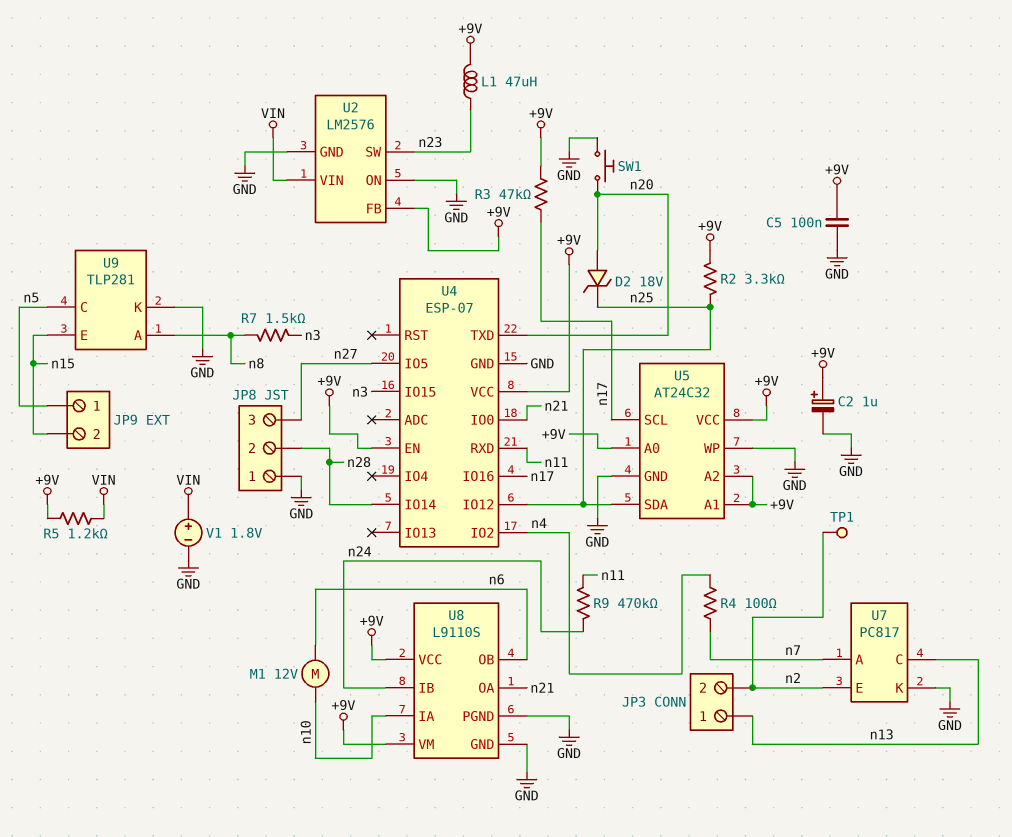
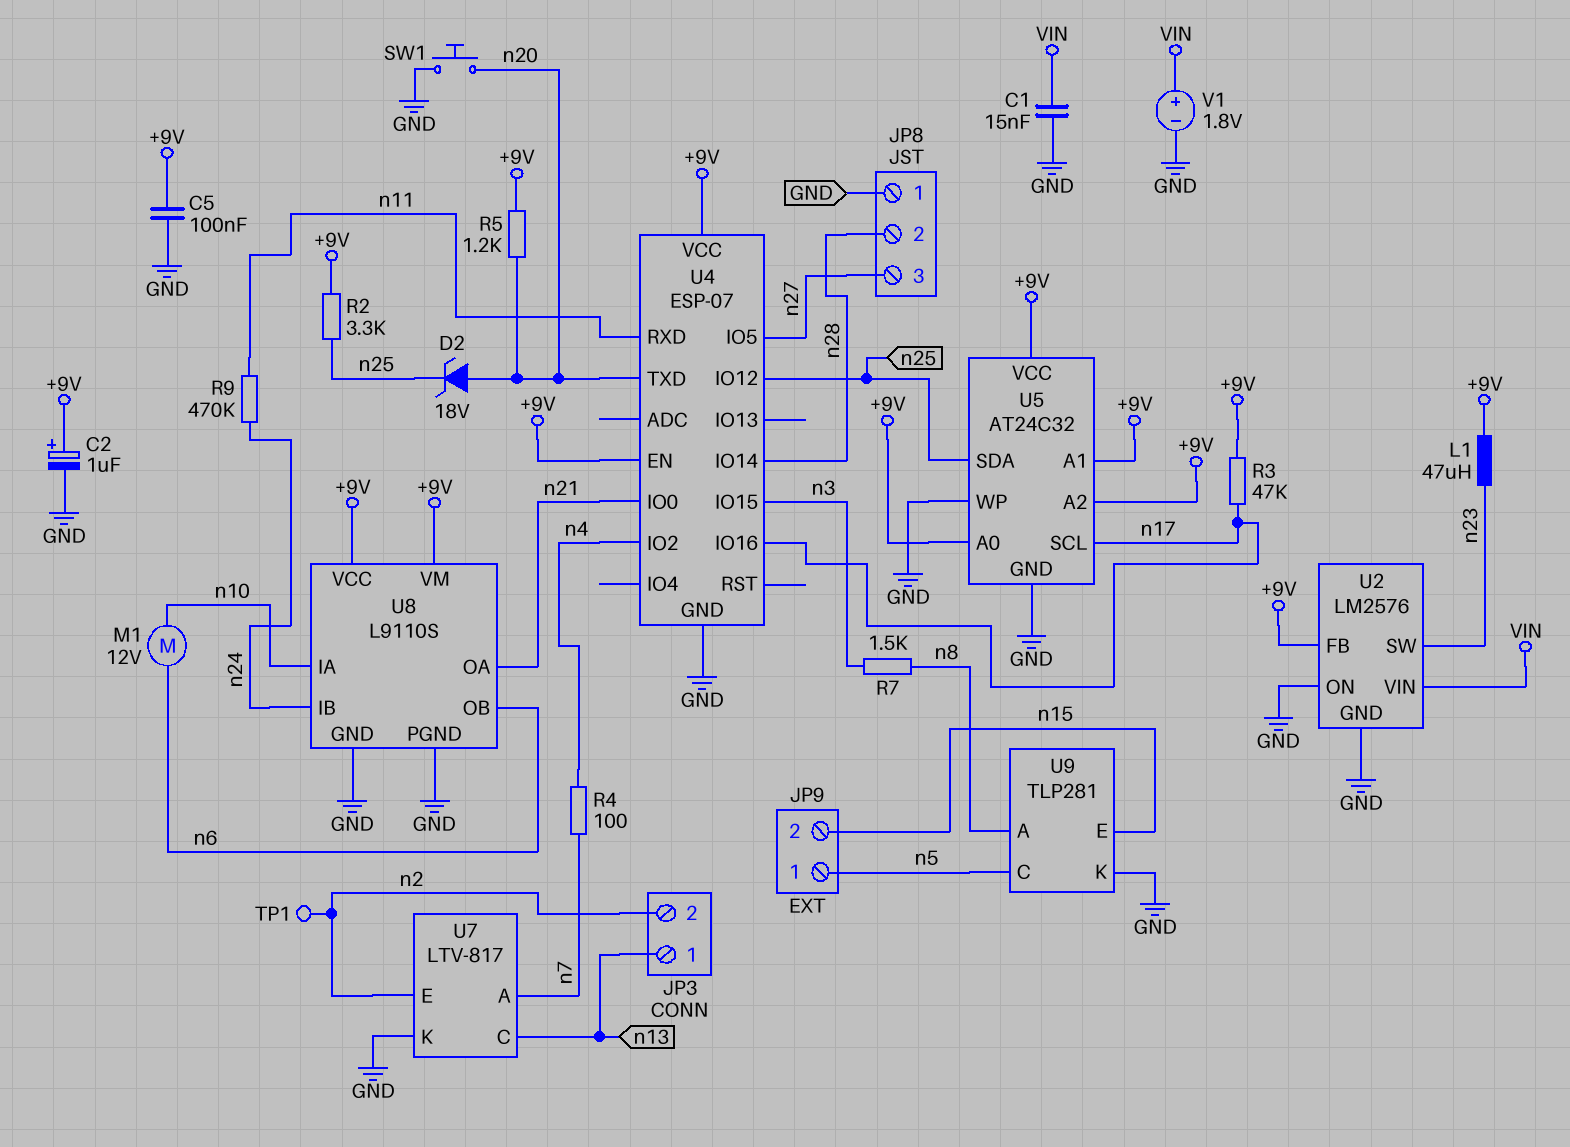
C1: none -> 15nF (GND, VIN)
R5: 1.2k (+9V, VIN) -> 1.2k (+9V, n20)
U7: PC817 -> LTV-817

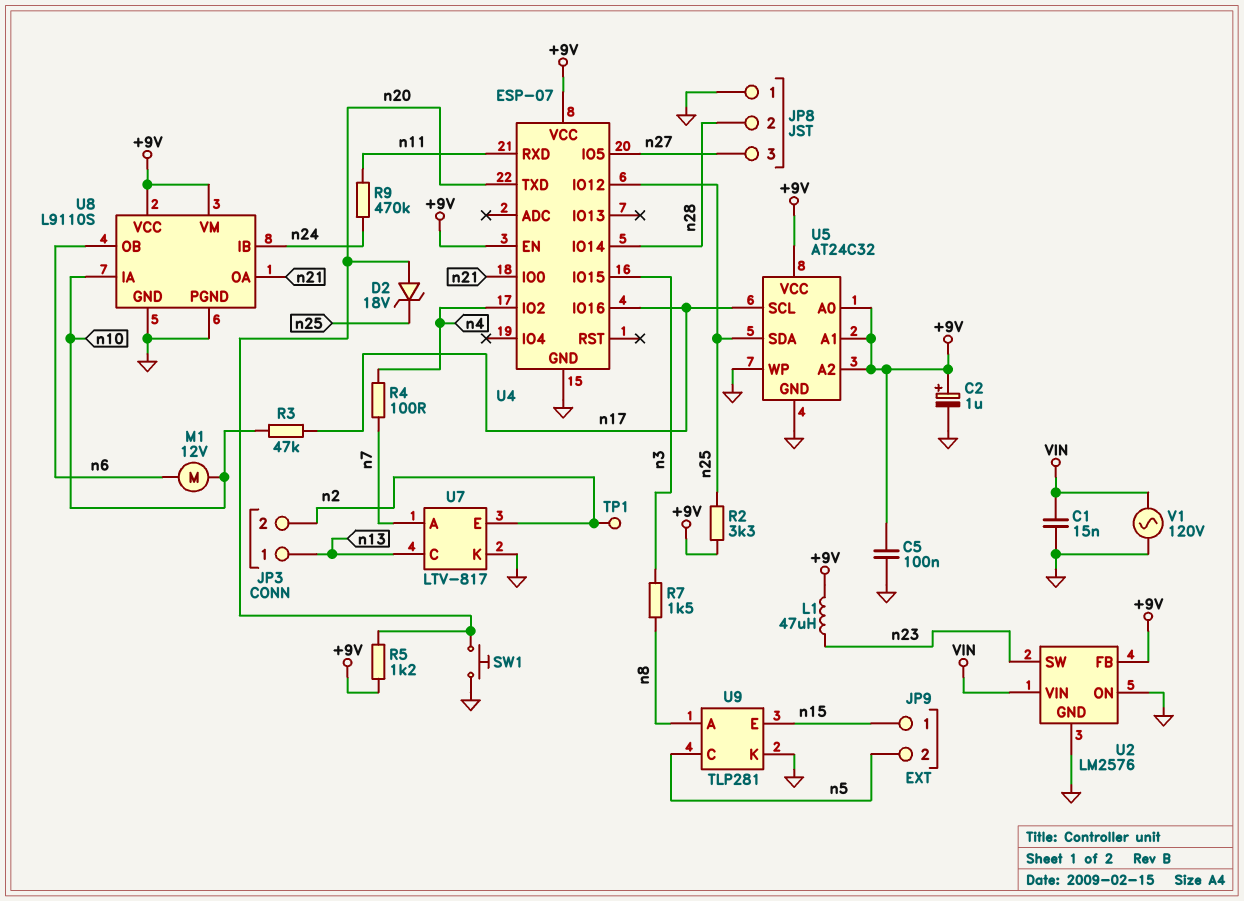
JP9 pin 1: n5 -> n15
JP9 pin 2: n15 -> n5
R3: 47k (+9V, n17) -> 47k (n10, n17)
V1: 1.8V (plus VIN, minus GND) -> AC 120V (GND, VIN)

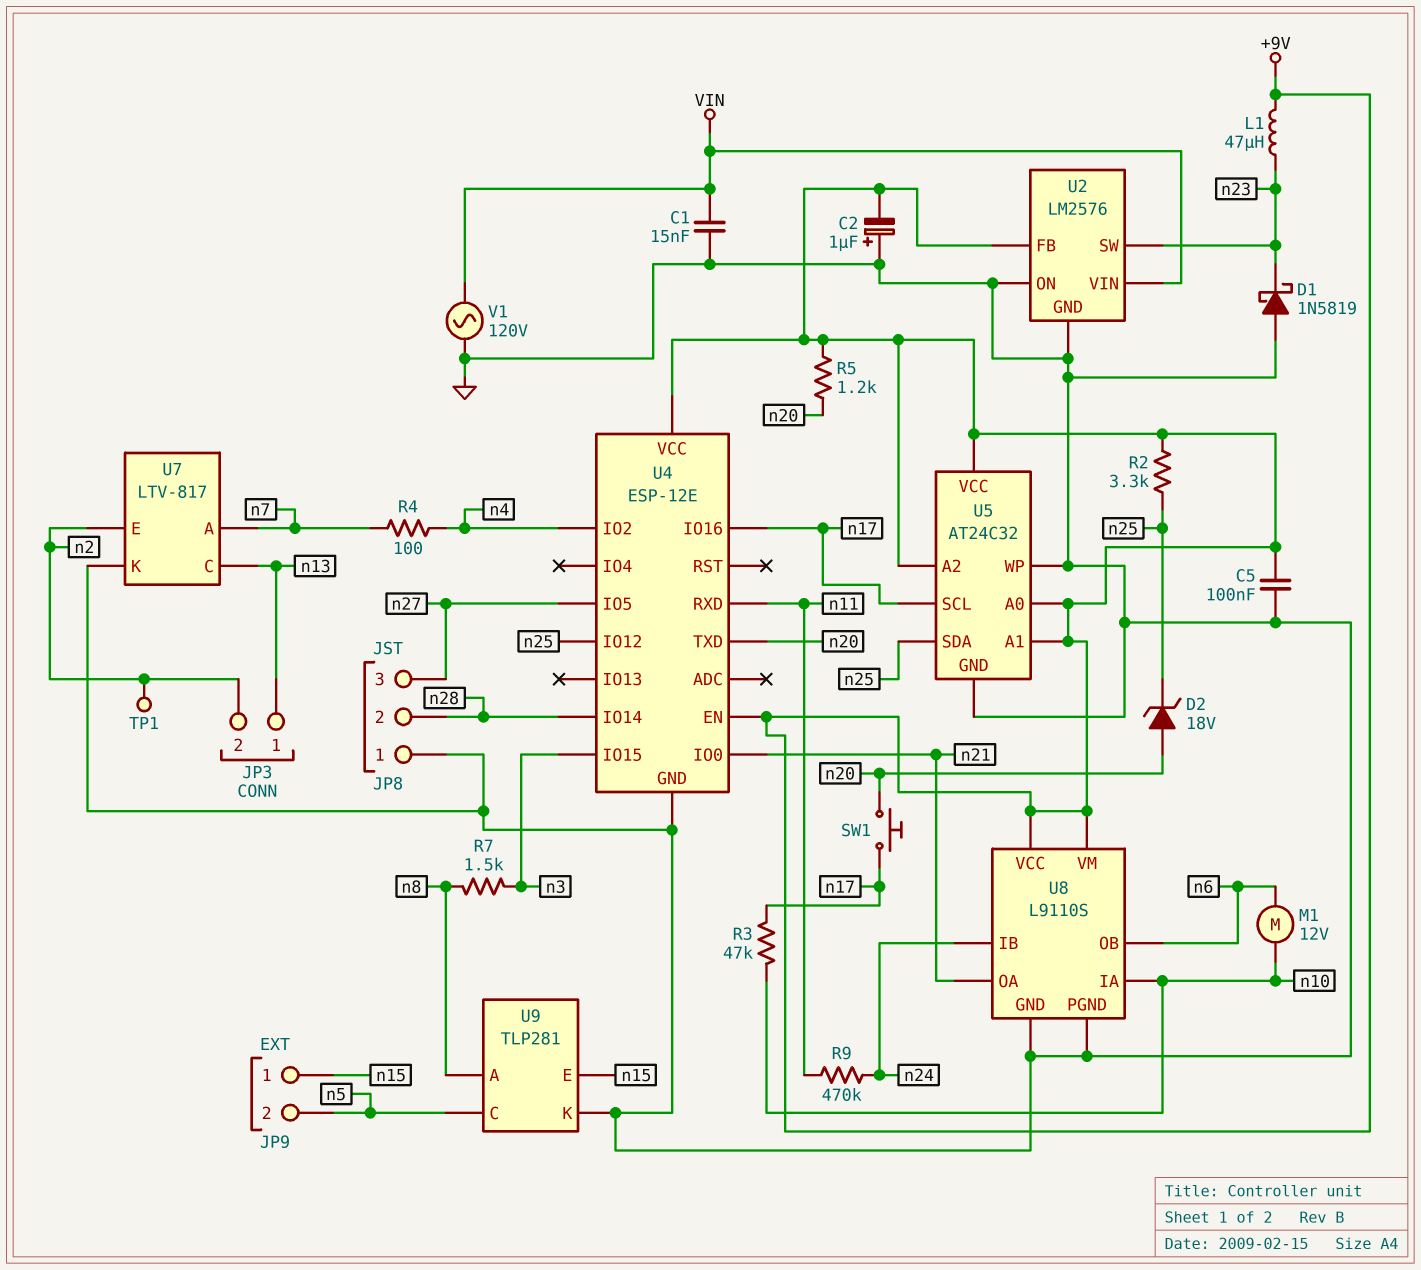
C2: 1uF (plus +9V, minus GND) -> 1uF (plus GND, minus +9V)
D1: none -> schottky 1N5819 (A GND, K n23)
SW1: button (GND, n20) -> button (n17, n20)
U4: ESP-07 -> ESP-12E

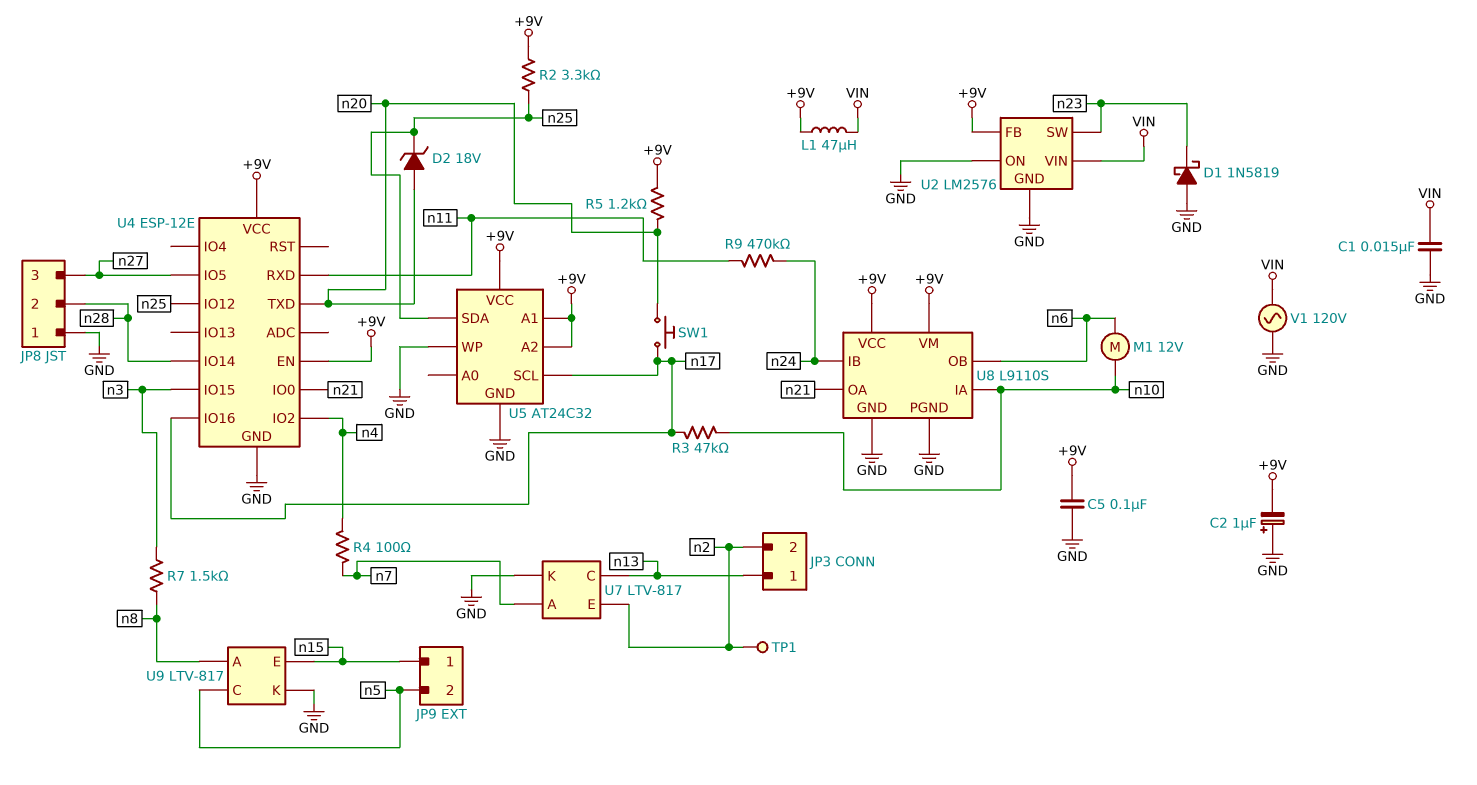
L1: 47uH (+9V, n23) -> 47uH (+9V, VIN)
U5 pin A0: +9V -> none
U9: TLP281 -> LTV-817

